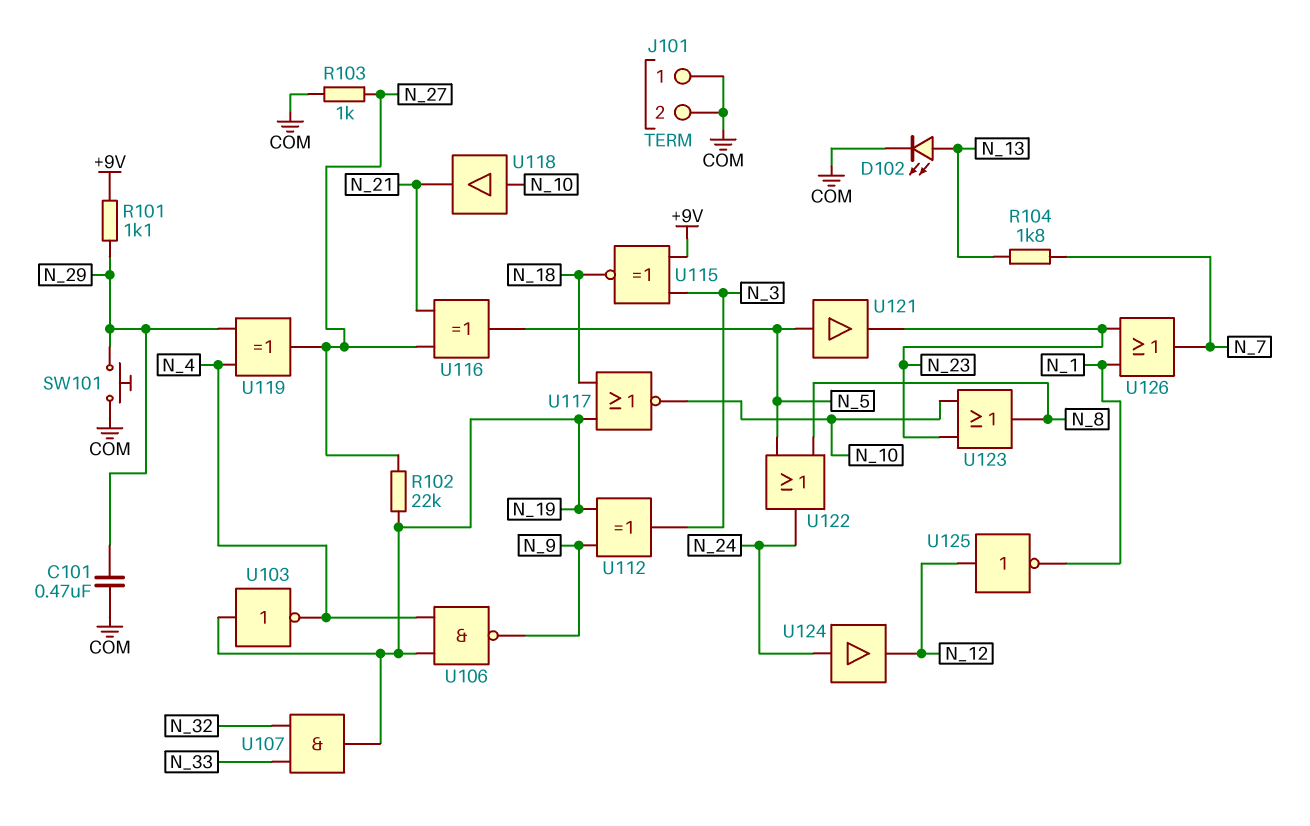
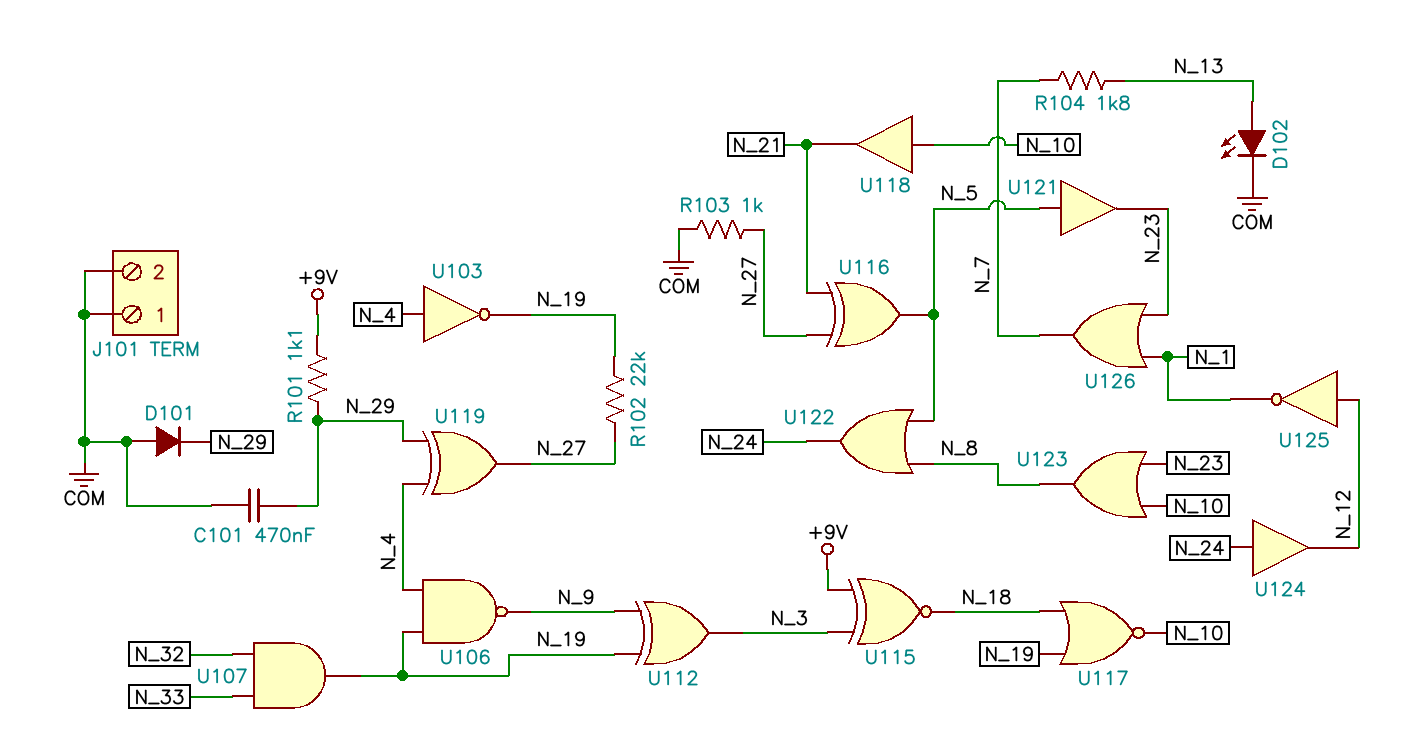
D101: none -> diode (A COM, K N_29)
SW101: button (COM, N_29) -> none
U103: NOT (in N_19, out N_4) -> NOT (in N_4, out N_19)

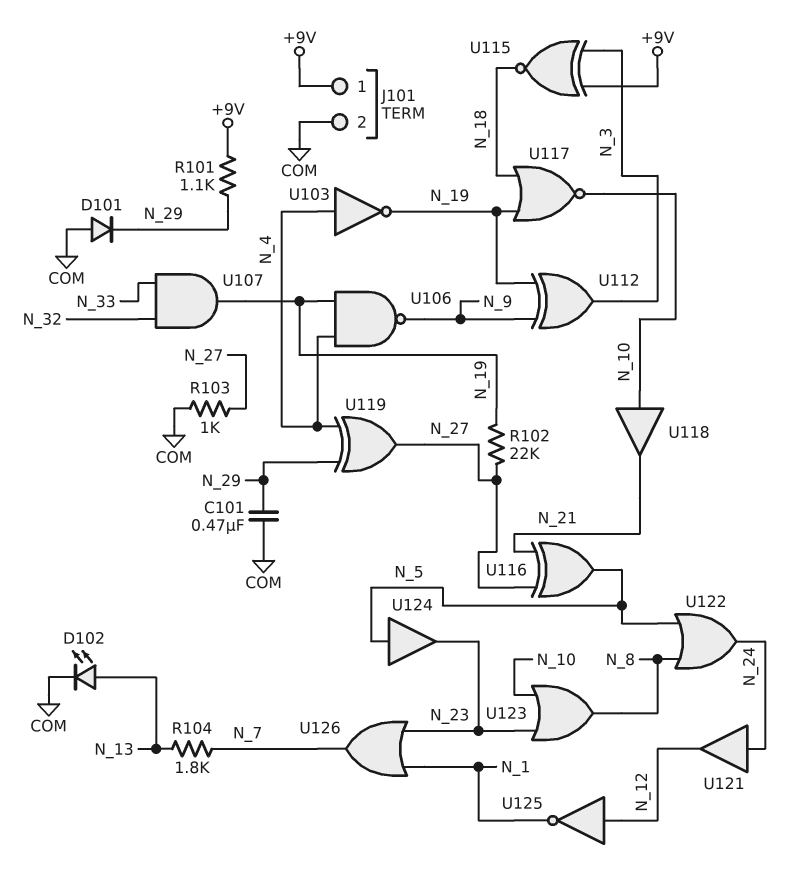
J101 pin 1: COM -> +9V
U121: buffer (in N_5, out N_23) -> buffer (in N_24, out N_12)
U124: buffer (in N_24, out N_12) -> buffer (in N_5, out N_23)

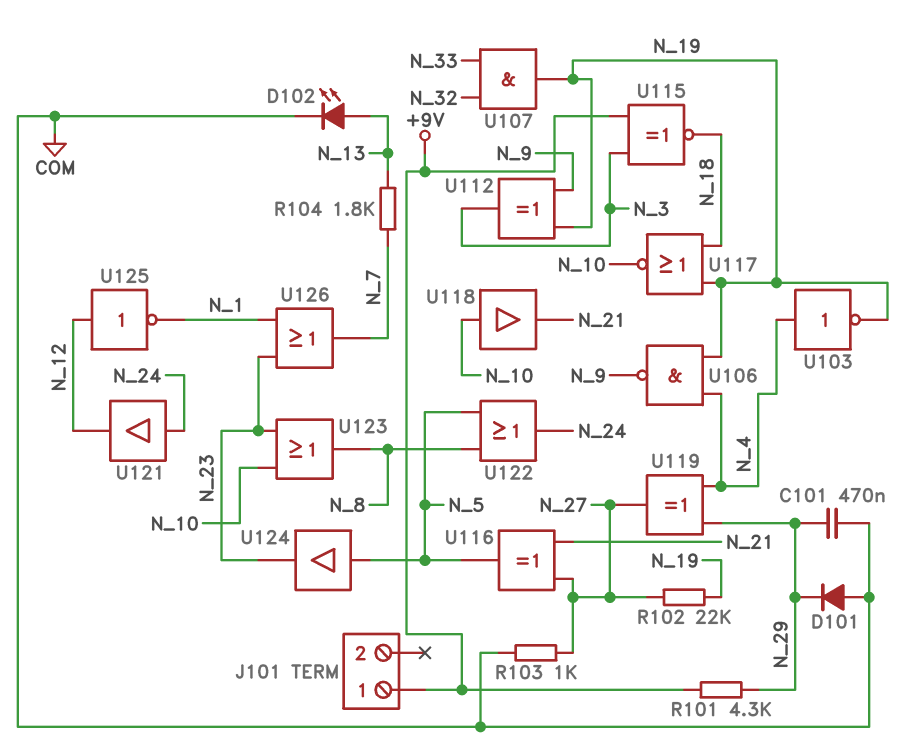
J101 pin 2: COM -> none
R101: 1.1k (+9V, N_29) -> 4.3k (+9V, N_29)

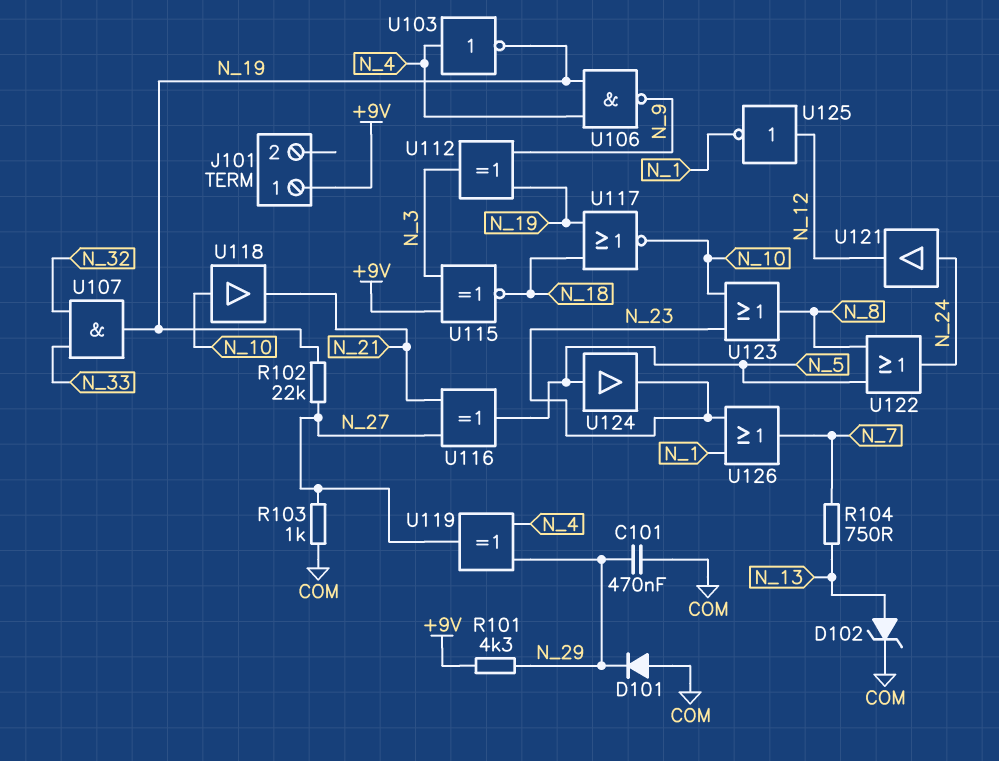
D102: LED (A N_13, K COM) -> zener (A N_13, K COM)
R104: 1.8k (N_7, N_13) -> 750 (N_7, N_13)

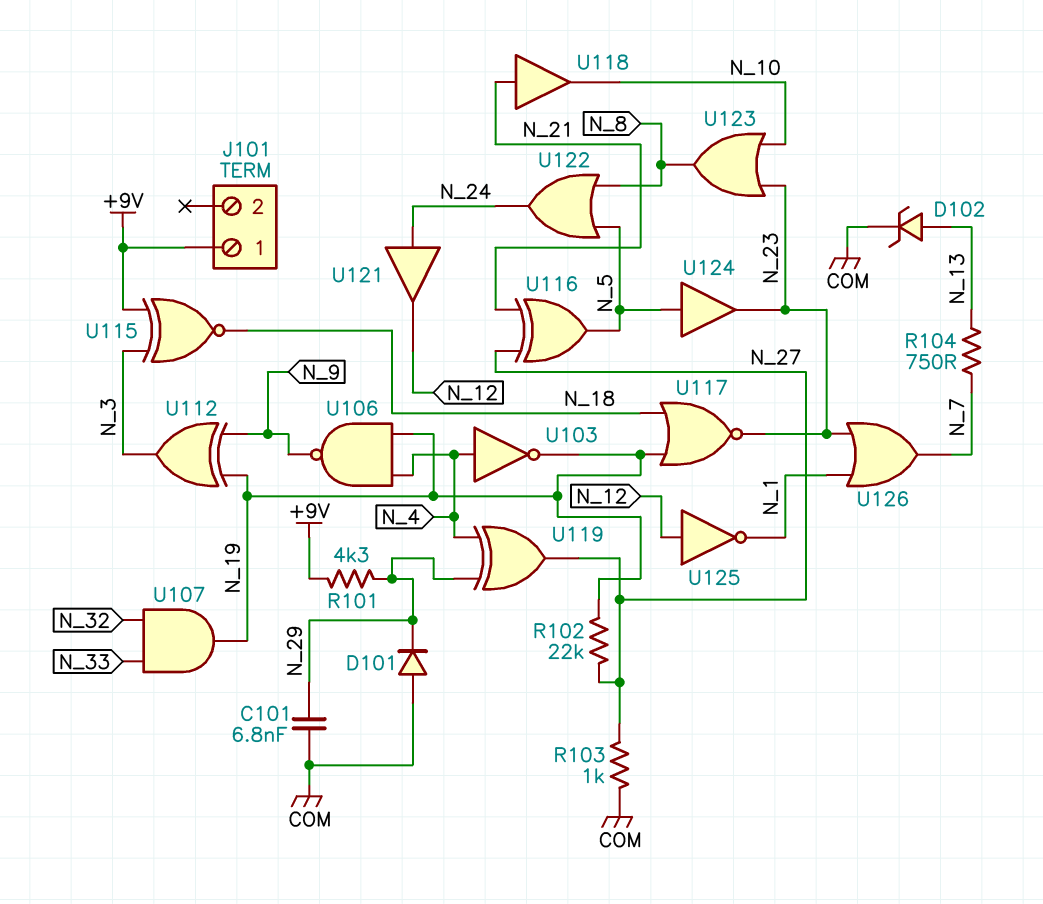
C101: 470nF (COM, N_29) -> 6.8nF (COM, N_29)
U117: NOR (in N_18, in N_19, out N_10) -> NOR (in N_18, in N_19, out N_23)
U118: buffer (in N_10, out N_21) -> buffer (in N_21, out N_10)

